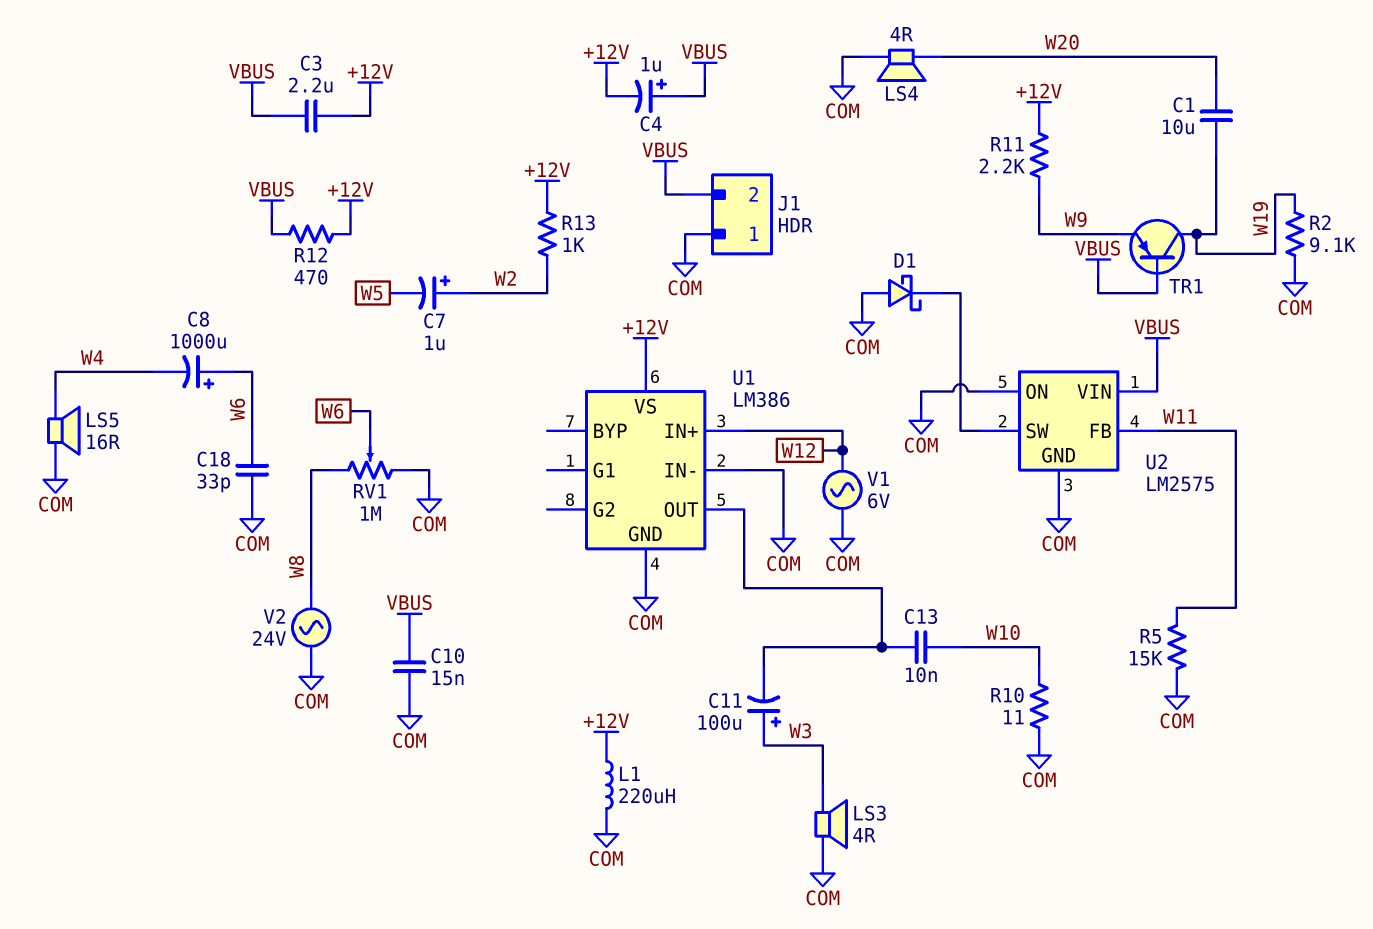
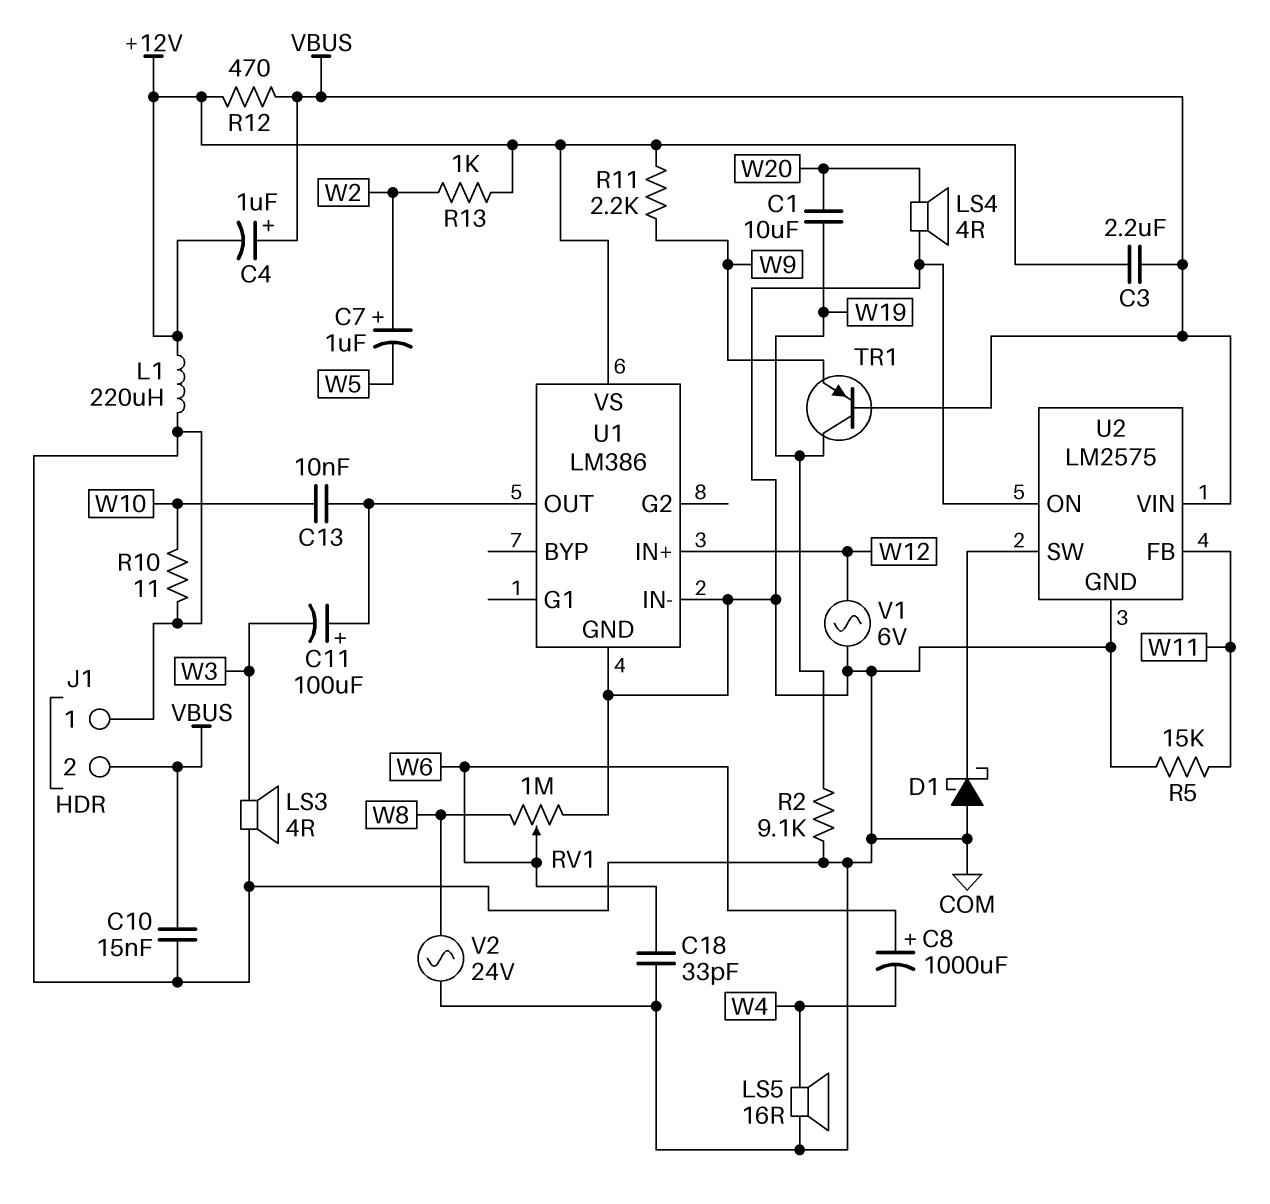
C11: 100uF (plus W3, minus U1/OUT) -> 100uF (plus U1/OUT, minus W3)

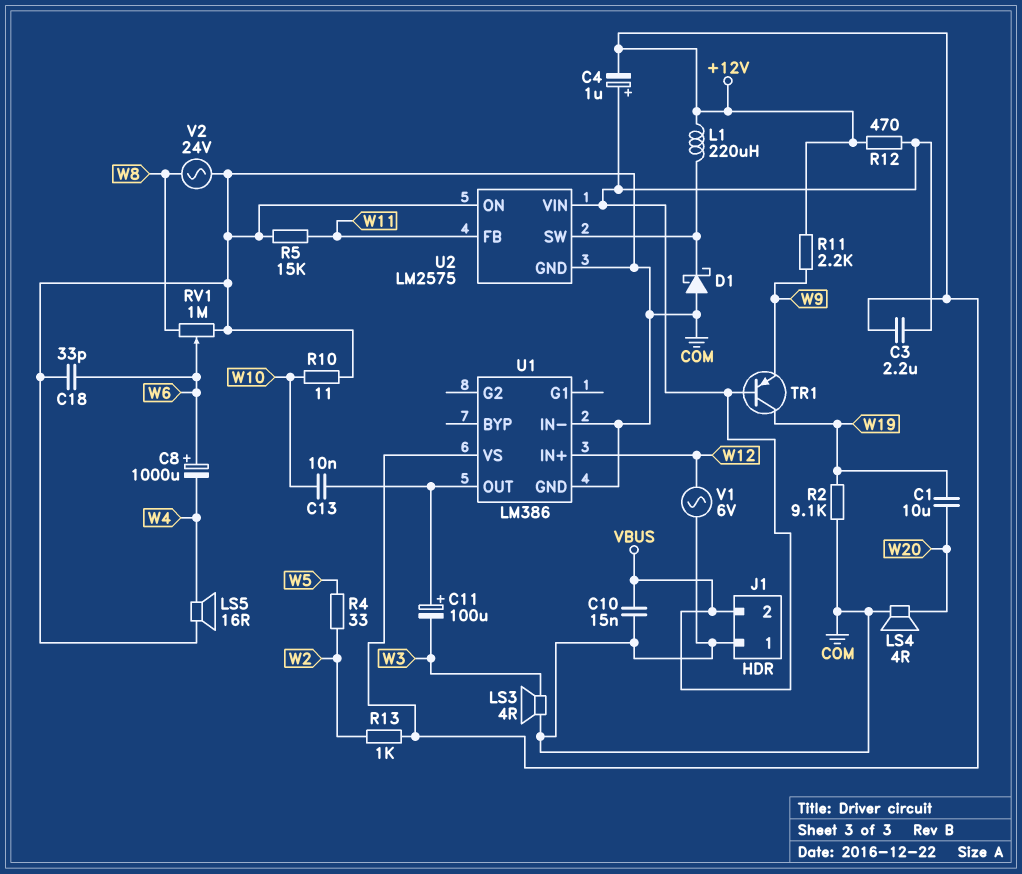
C7: 1uF (plus W2, minus W5) -> none
L1: 220uH (+12V, COM) -> 220uH (+12V, U2/SW)
R4: none -> 33 (W2, W5)

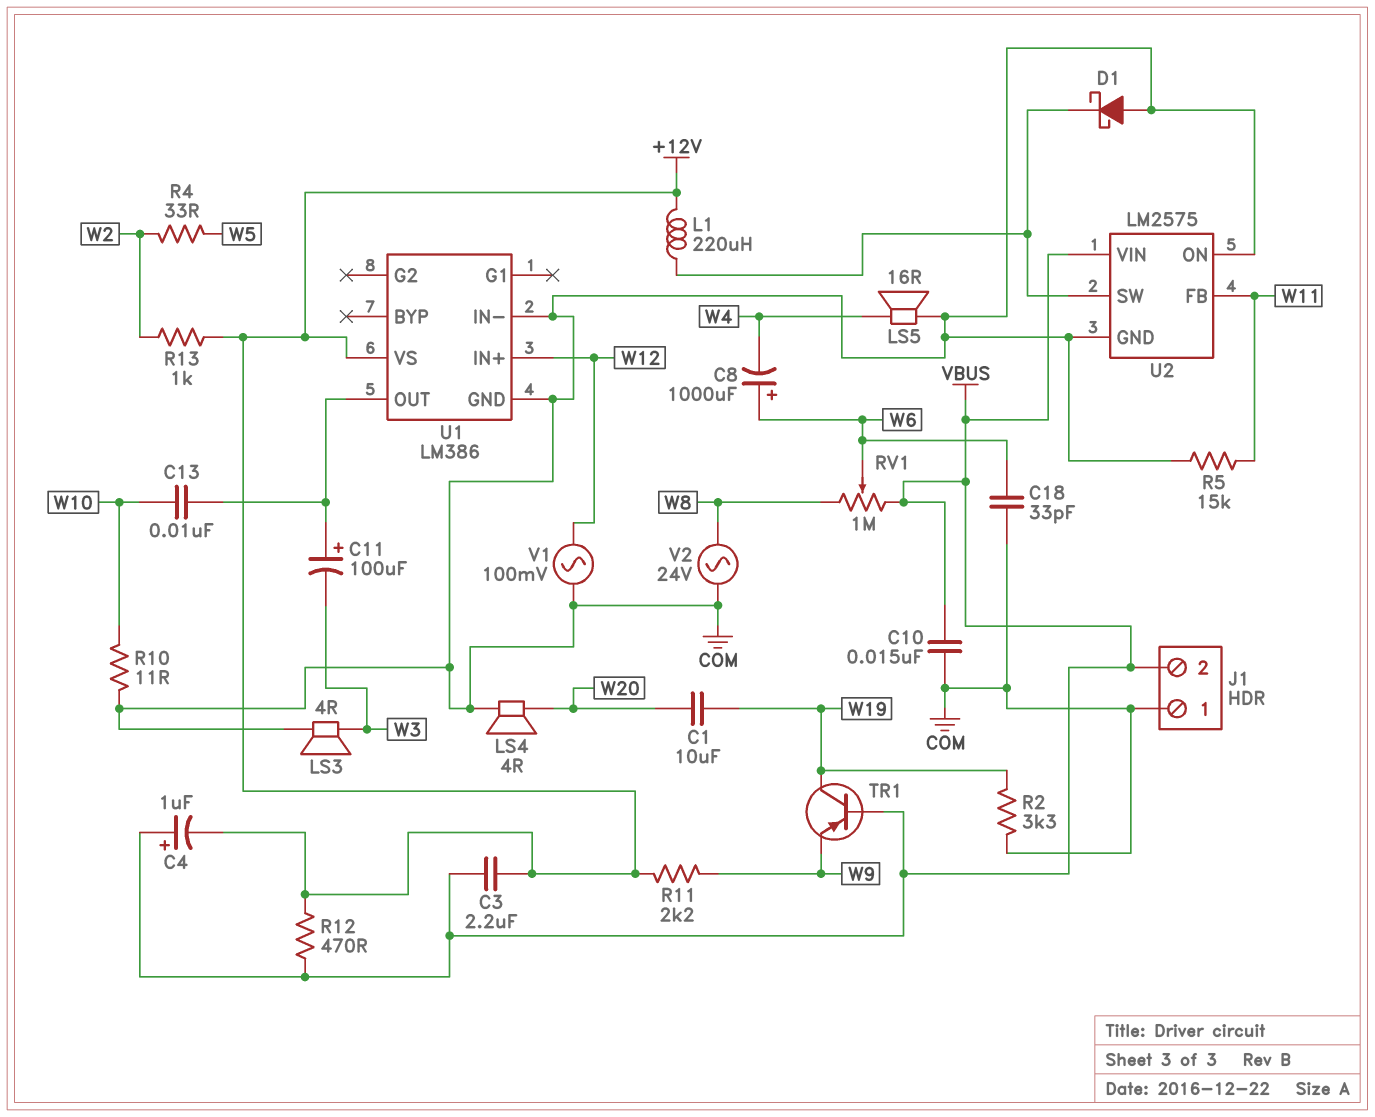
R2: 9.1k (COM, W19) -> 3.3k (COM, W19)
RV1: 1M (COM, W8, wiper W6) -> 1M (VBUS, W8, wiper W6)
V1: AC 6V (COM, W12) -> AC 100mV (COM, W12)

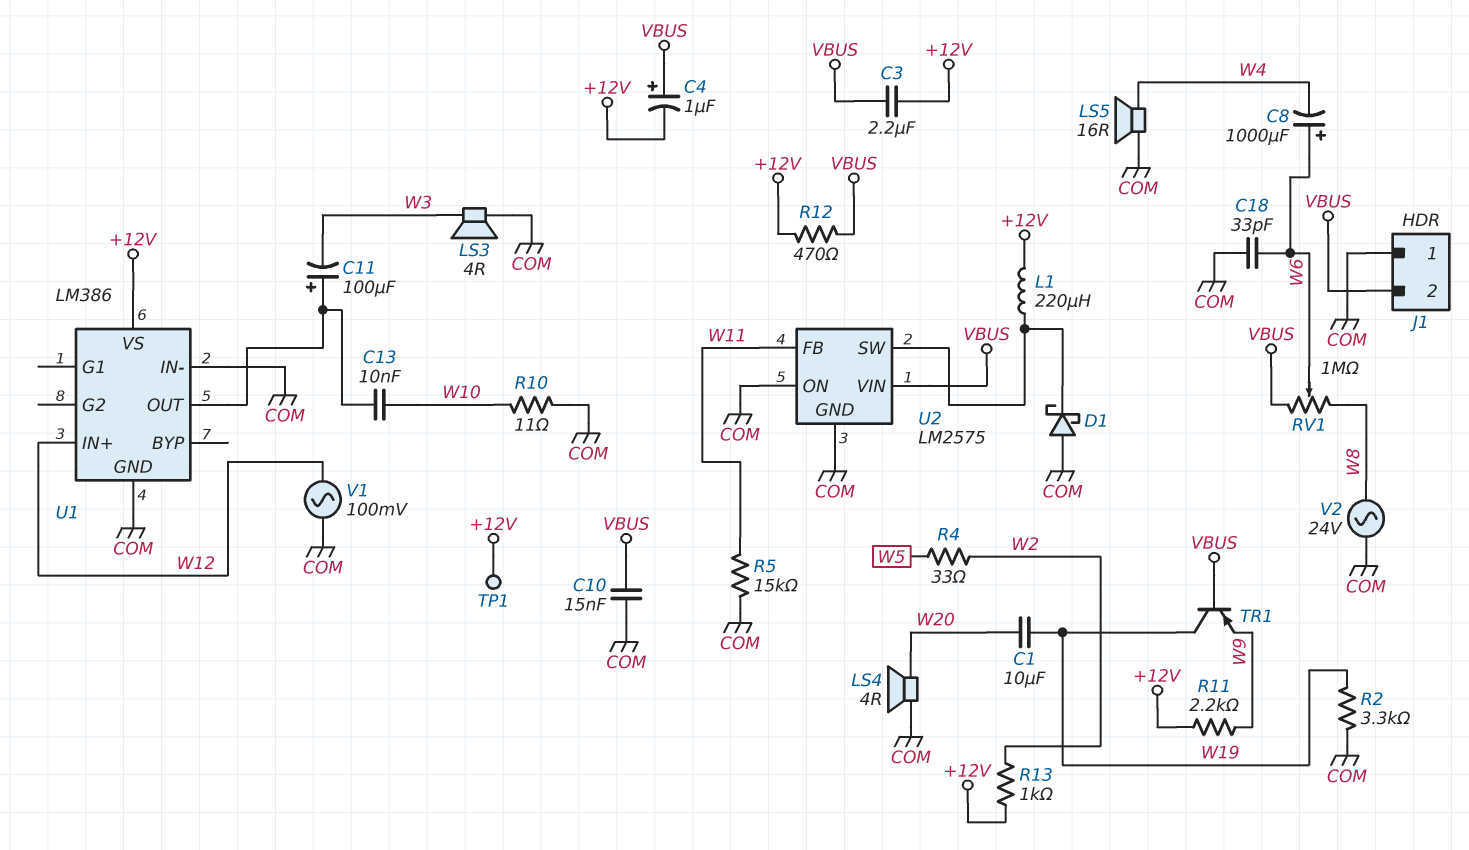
TP1: none -> test point (+12V)

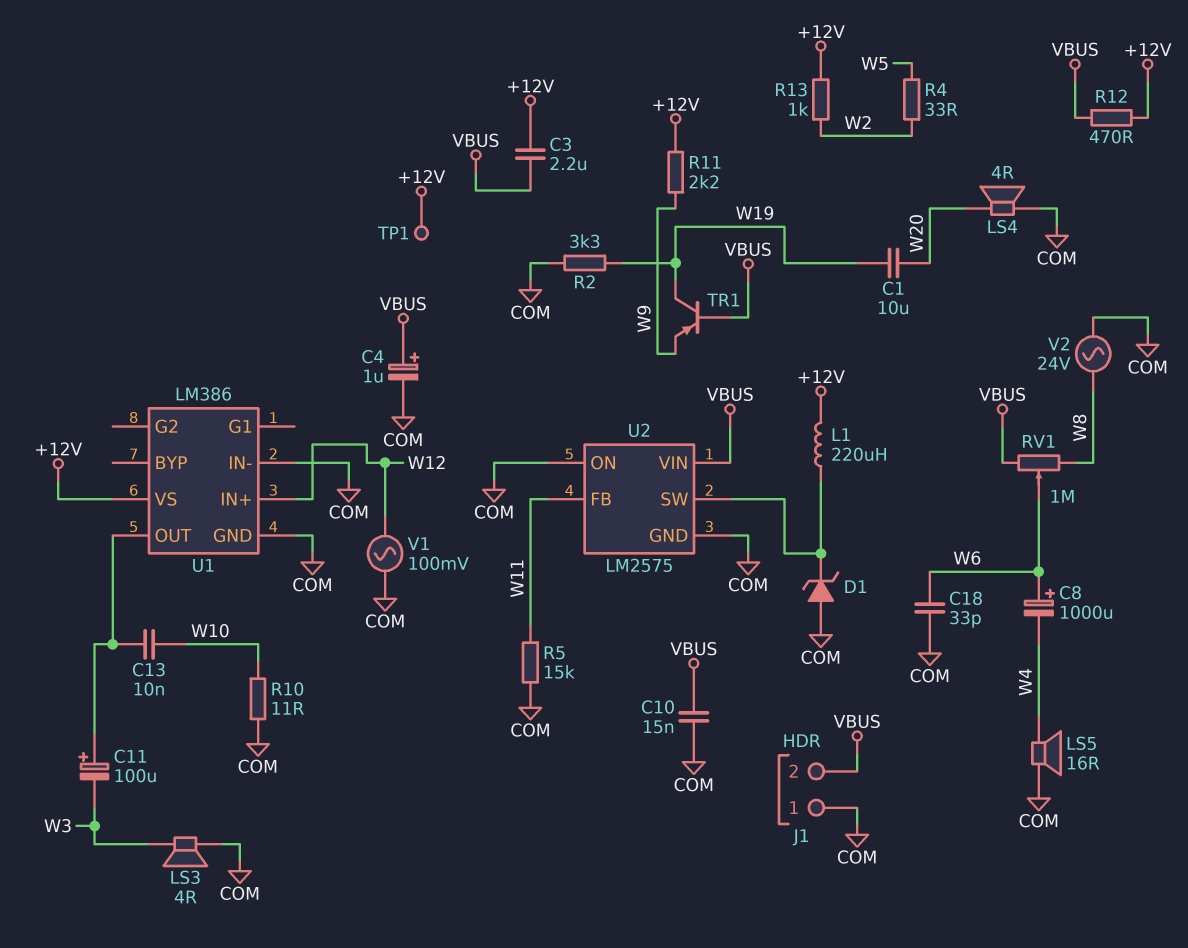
C4: 1uF (plus VBUS, minus +12V) -> 1uF (plus VBUS, minus COM)
D1: schottky (A COM, K U2/SW) -> zener (A COM, K U2/SW)

